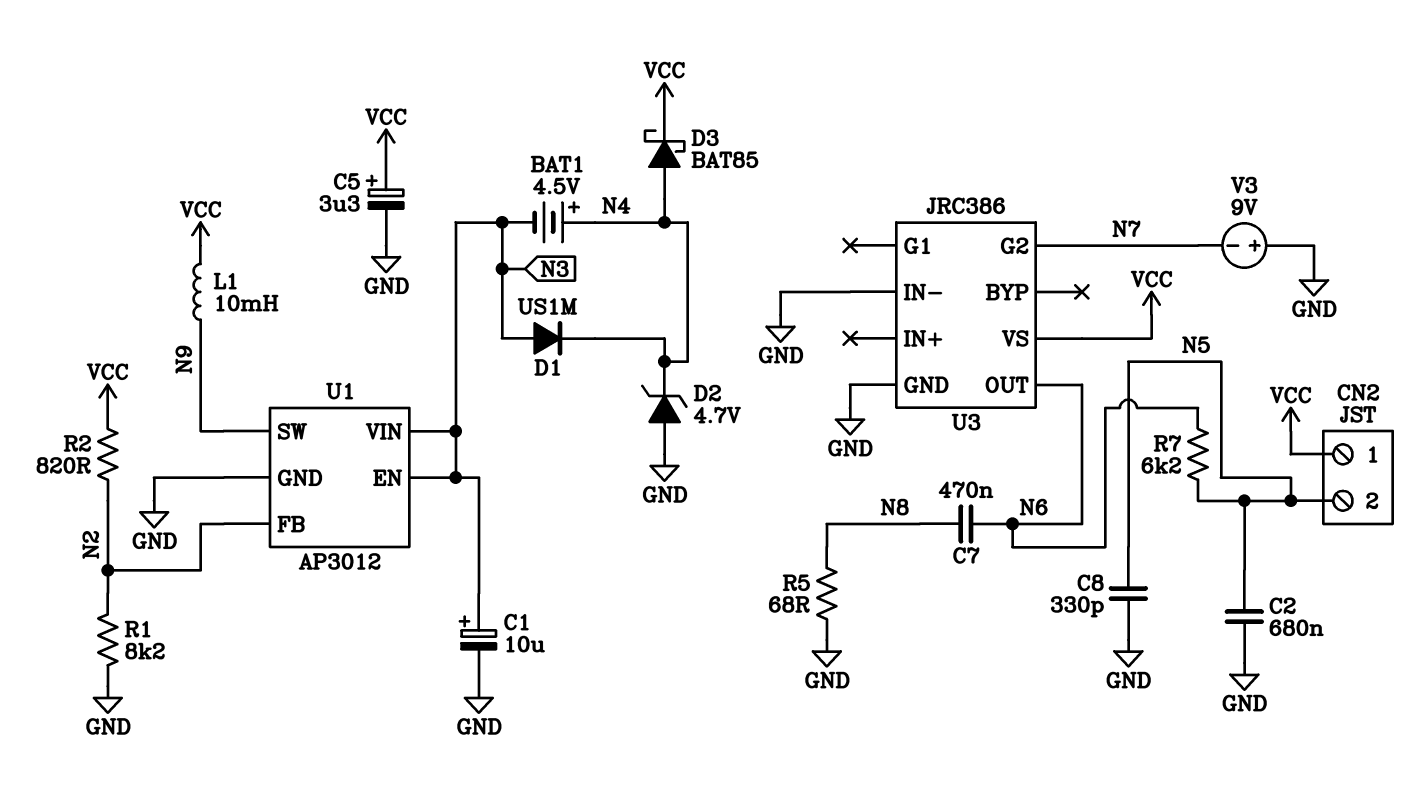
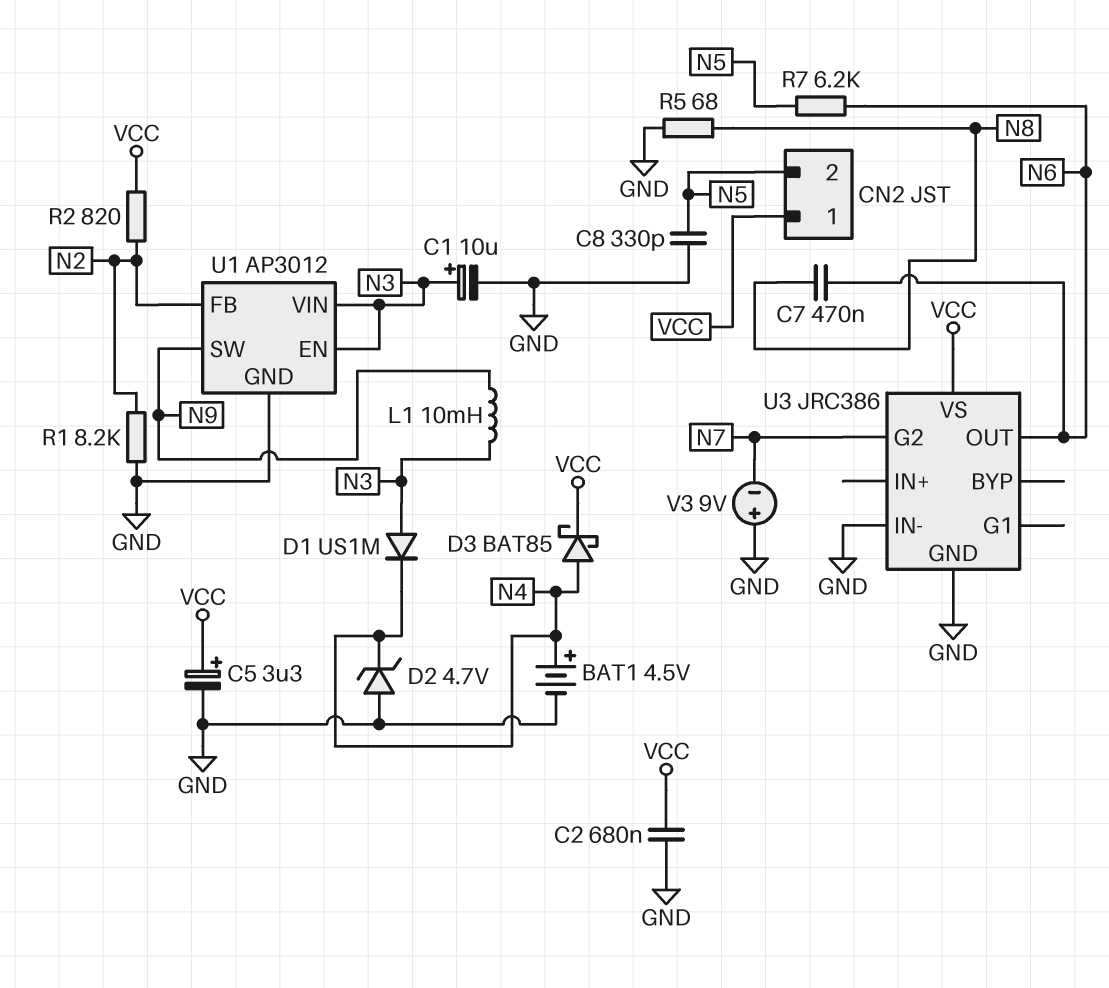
BAT1: 4.5V (plus N4, minus N3) -> 4.5V (plus N4, minus GND)
C2: 680nF (GND, N5) -> 680nF (GND, VCC)
L1: 10mH (N9, VCC) -> 10mH (N3, N9)

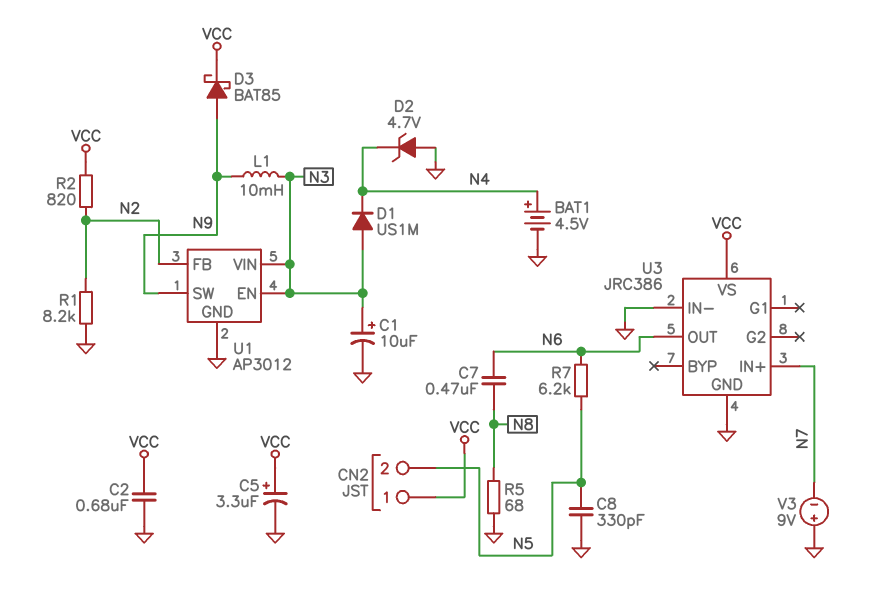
D3: schottky BAT85 (A N4, K VCC) -> schottky BAT85 (A N9, K VCC)
U3 pin G2: N7 -> none
U3 pin IN+: none -> N7

